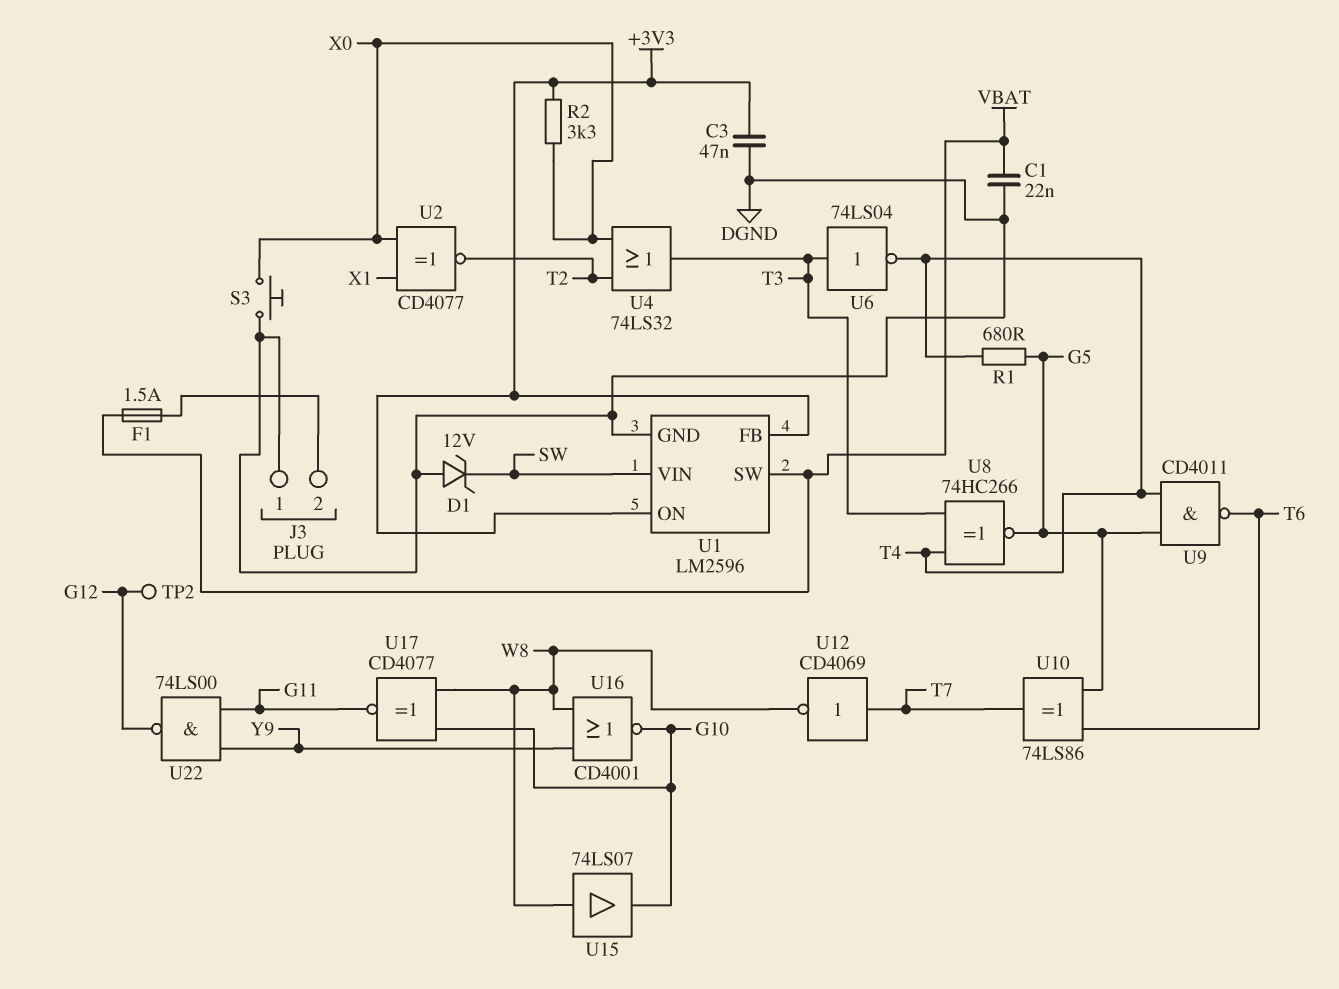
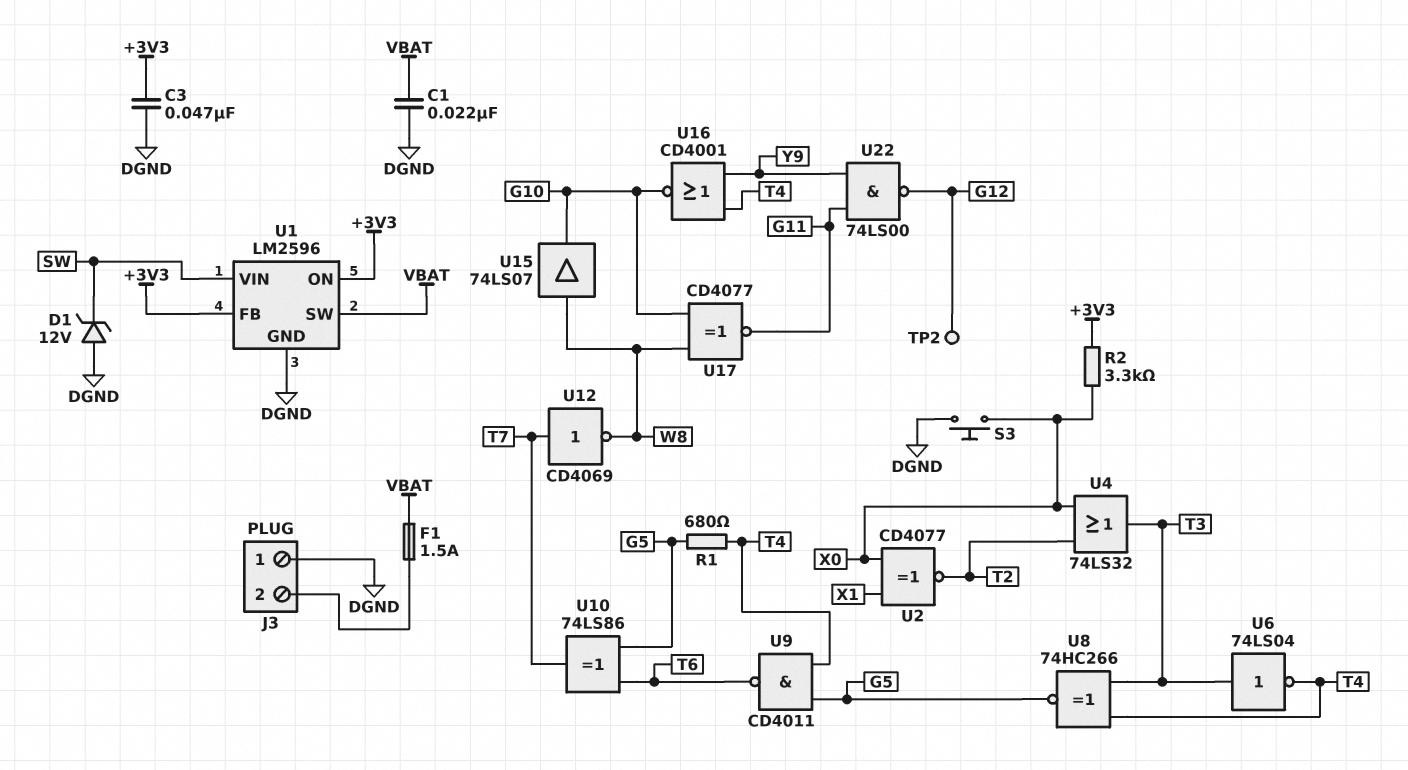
U16: NOR CD4001 (in W8, in Y9, out G10) -> NOR CD4001 (in T4, in Y9, out G10)

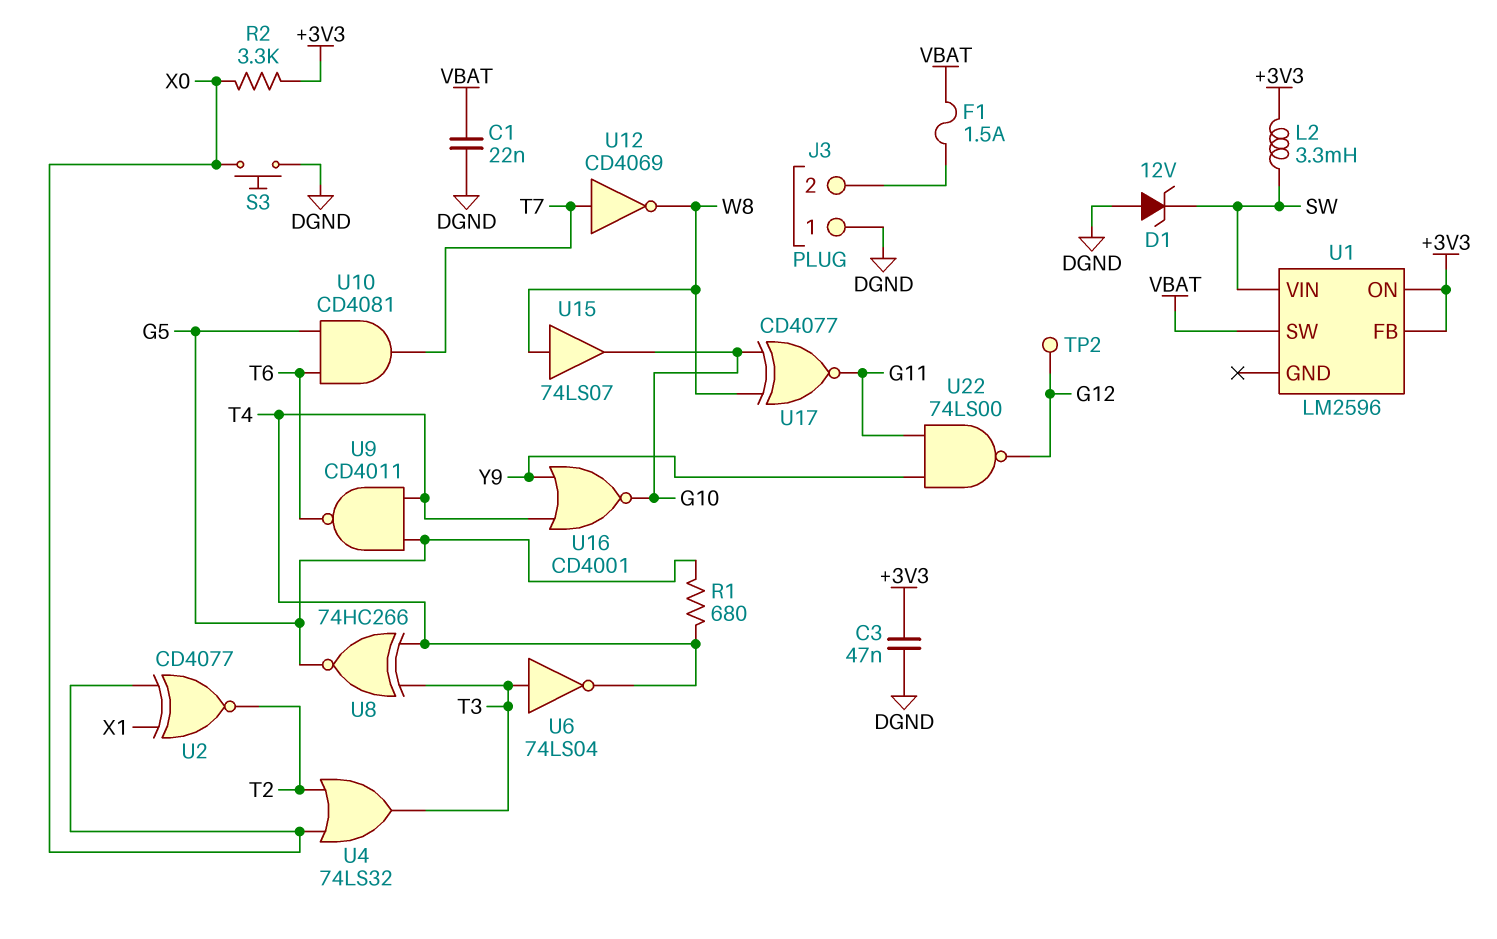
L2: none -> 3.3mH (+3V3, SW)
U1 pin GND: DGND -> none
U10: XOR 74LS86 (in G5, in T6, out T7) -> AND CD4081 (in G5, in T6, out T7)

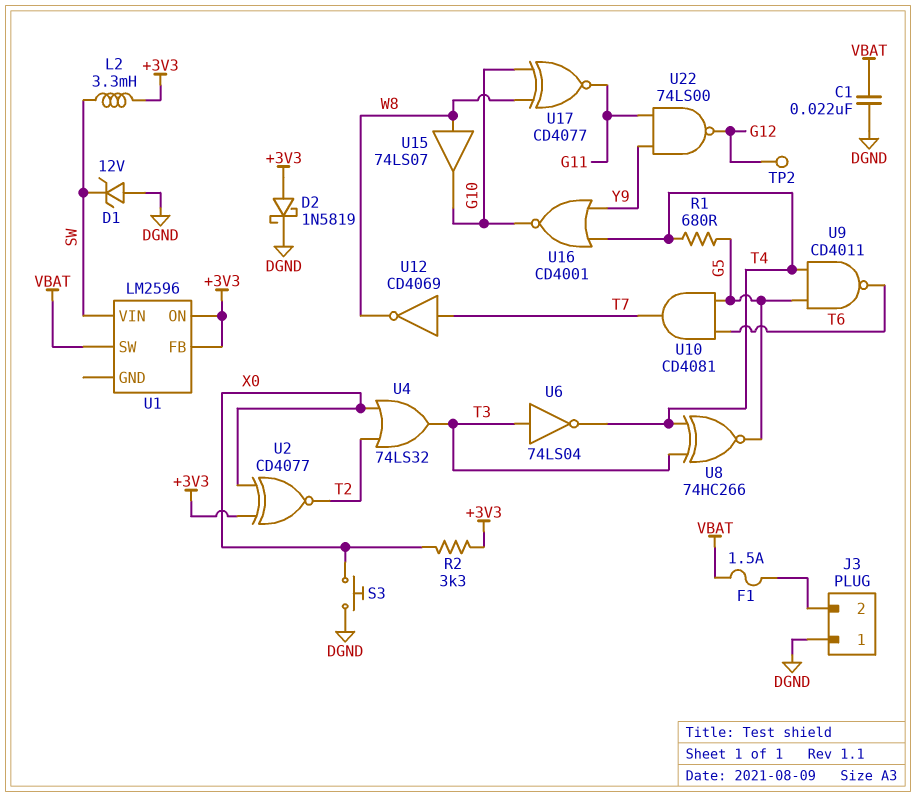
C3: 47nF (+3V3, DGND) -> none
D2: none -> schottky 1N5819 (A +3V3, K DGND)
U2: XNOR CD4077 (in X0, in X1, out T2) -> XNOR CD4077 (in +3V3, in X0, out T2)

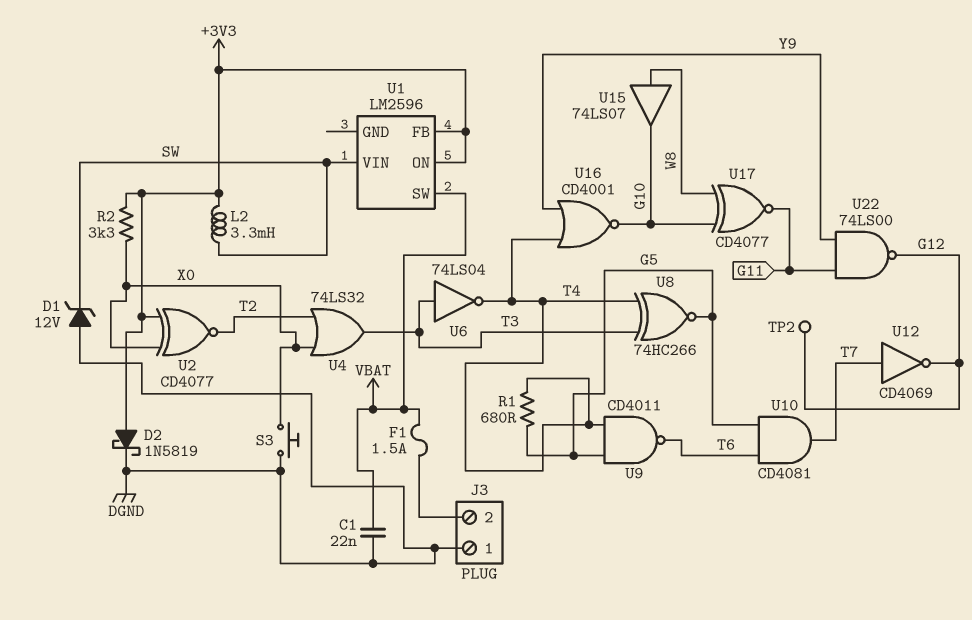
U12: NOT CD4069 (in T7, out W8) -> NOT CD4069 (in T7, out G12)

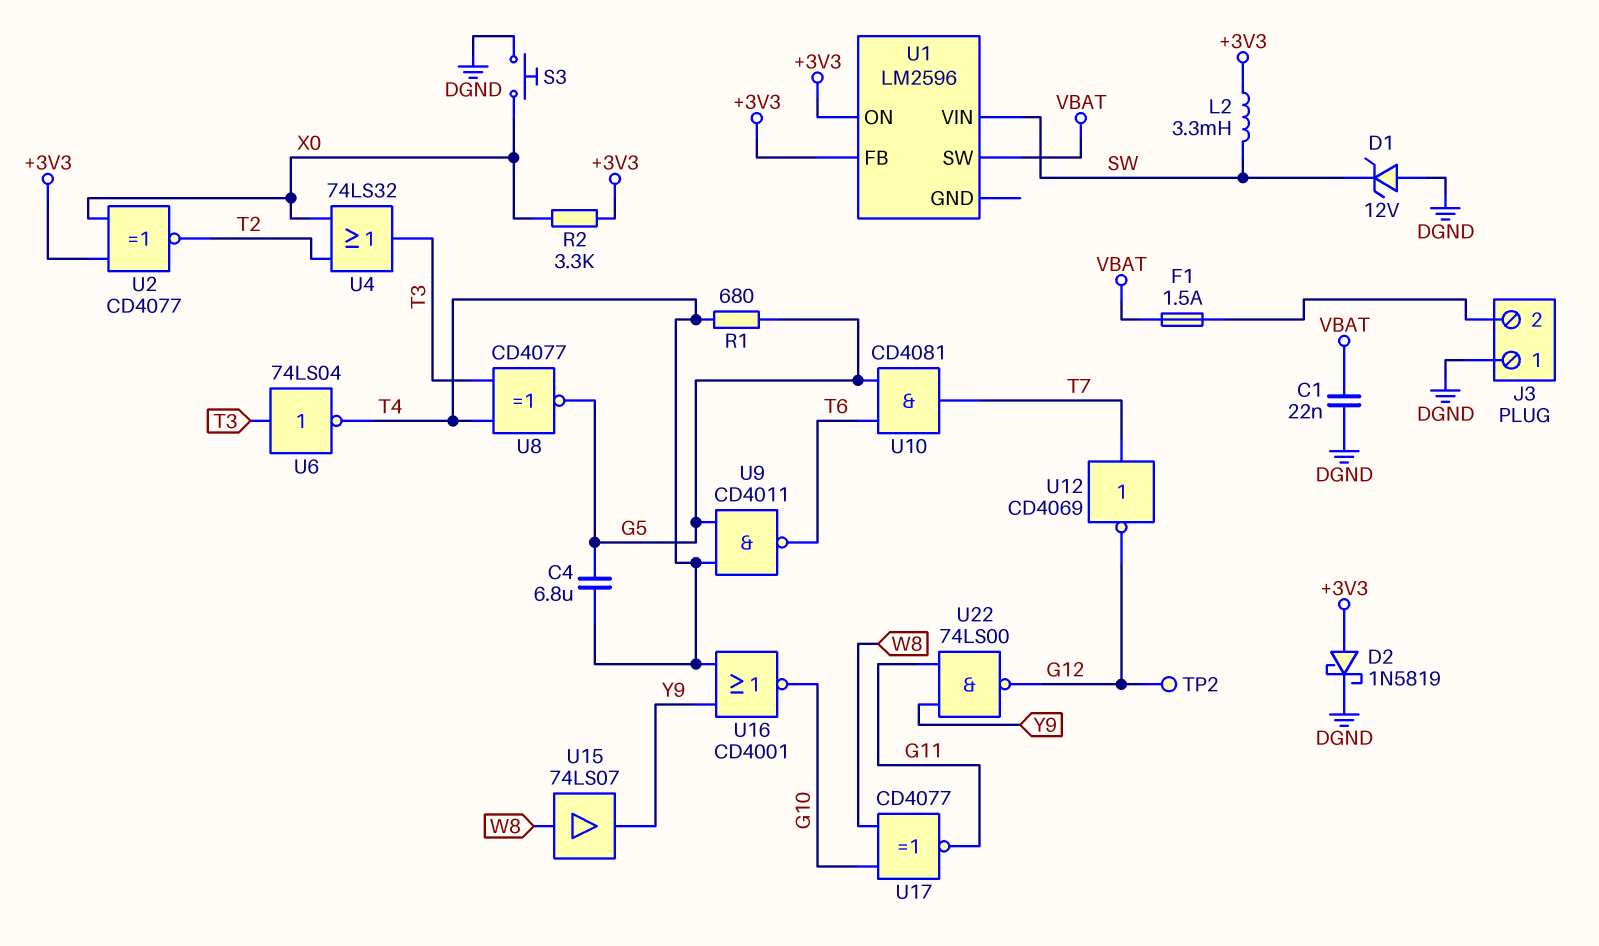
C4: none -> 6.8uF (G5, T4)
U8: XNOR 74HC266 (in T3, in T4, out G5) -> XNOR CD4077 (in T3, in T4, out G5)
U15: buffer 74LS07 (in W8, out G10) -> buffer 74LS07 (in W8, out Y9)

